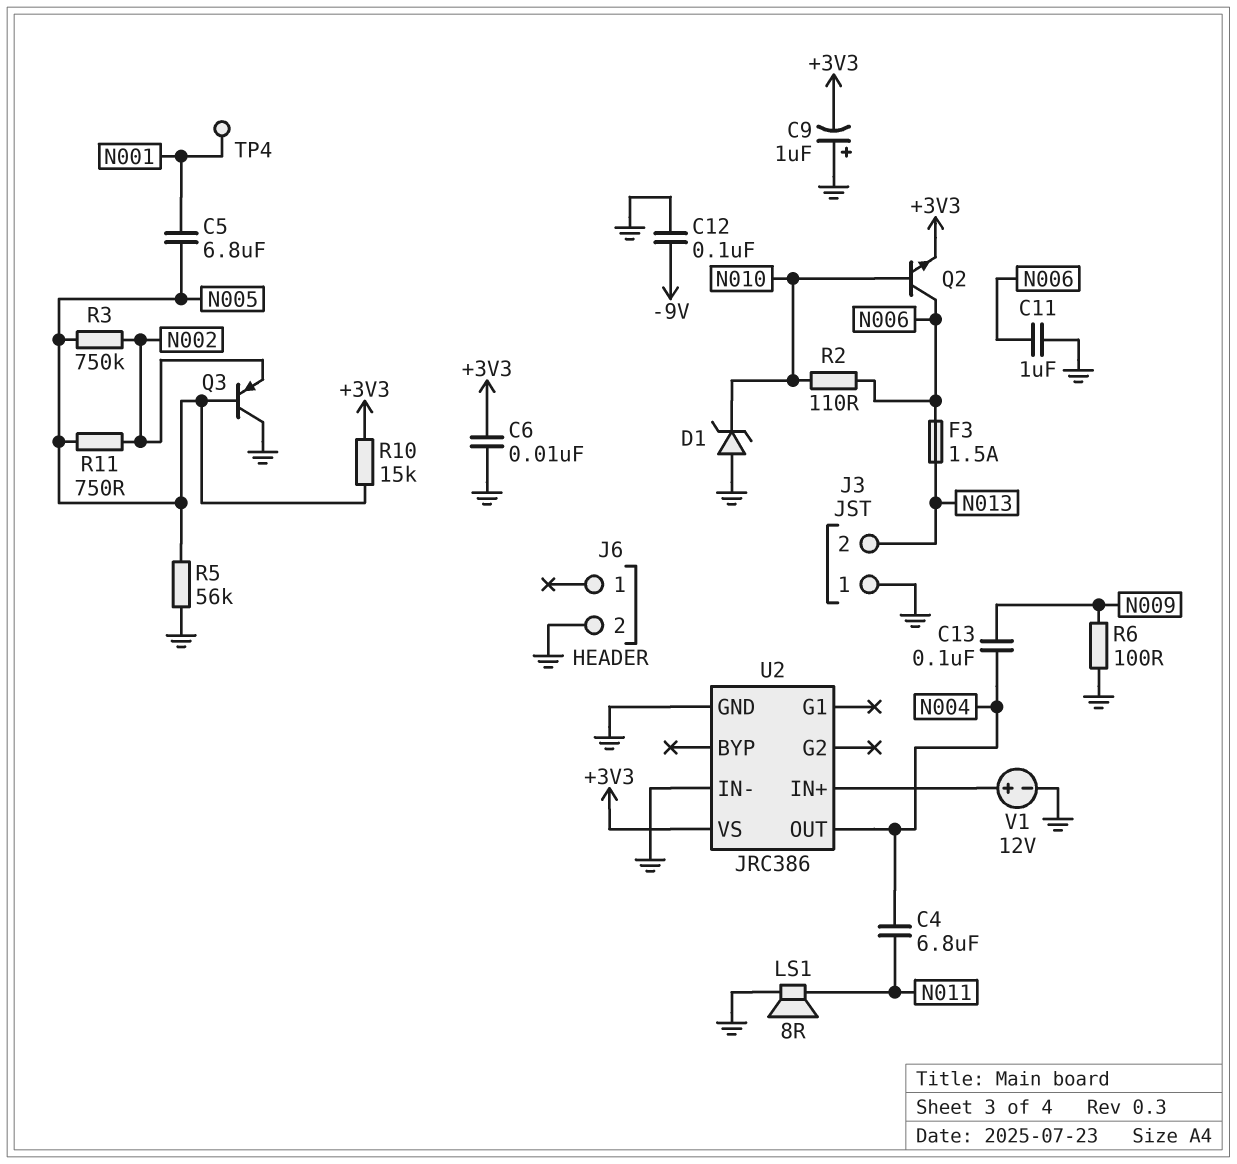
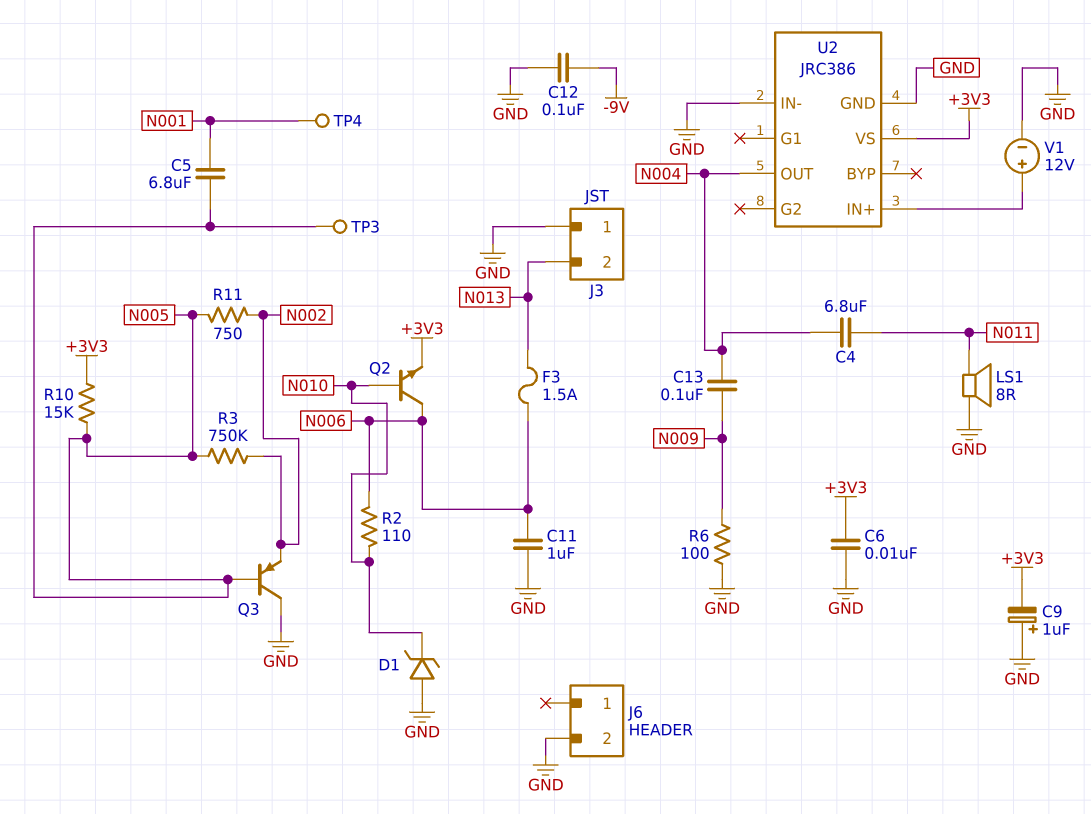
R5: 56k (GND, N005) -> none
TP3: none -> test point (N005)

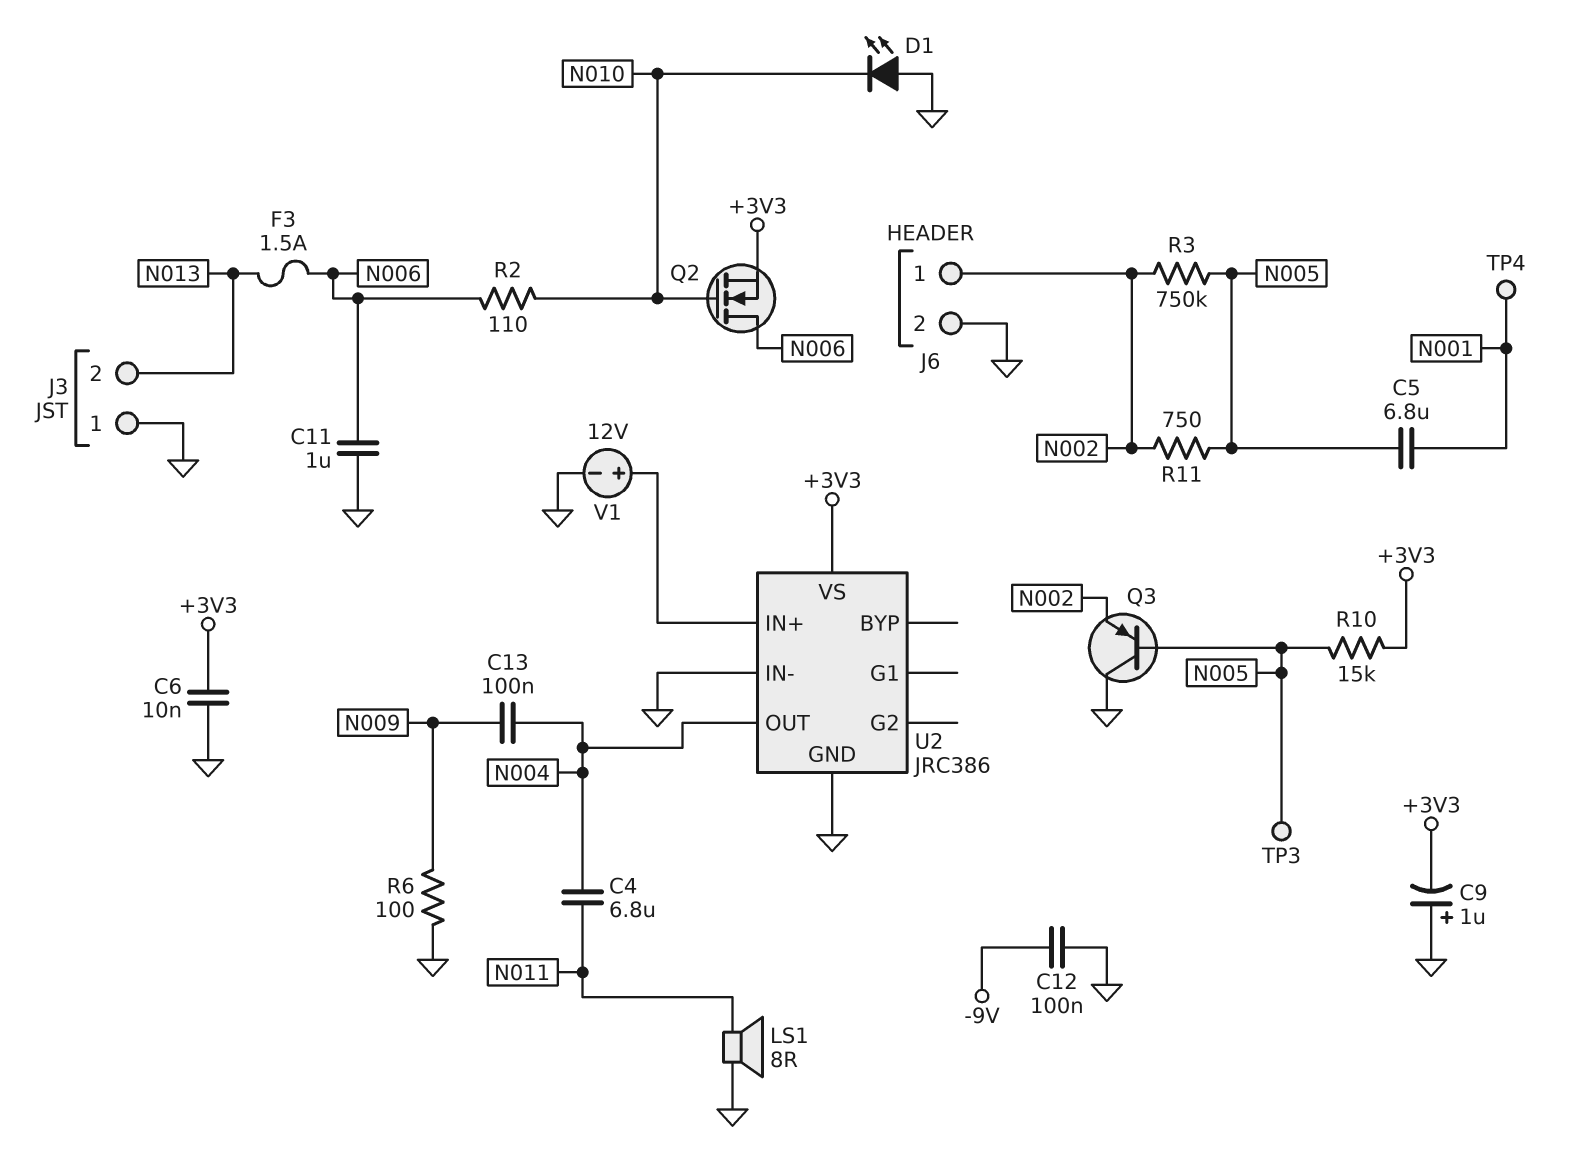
D1: zener (A GND, K N010) -> LED (A GND, K N010)
J6 pin 1: none -> N002
Q2: NPN (B N010, C N006, E +3V3) -> NMOS (G N010, D N006, S +3V3)

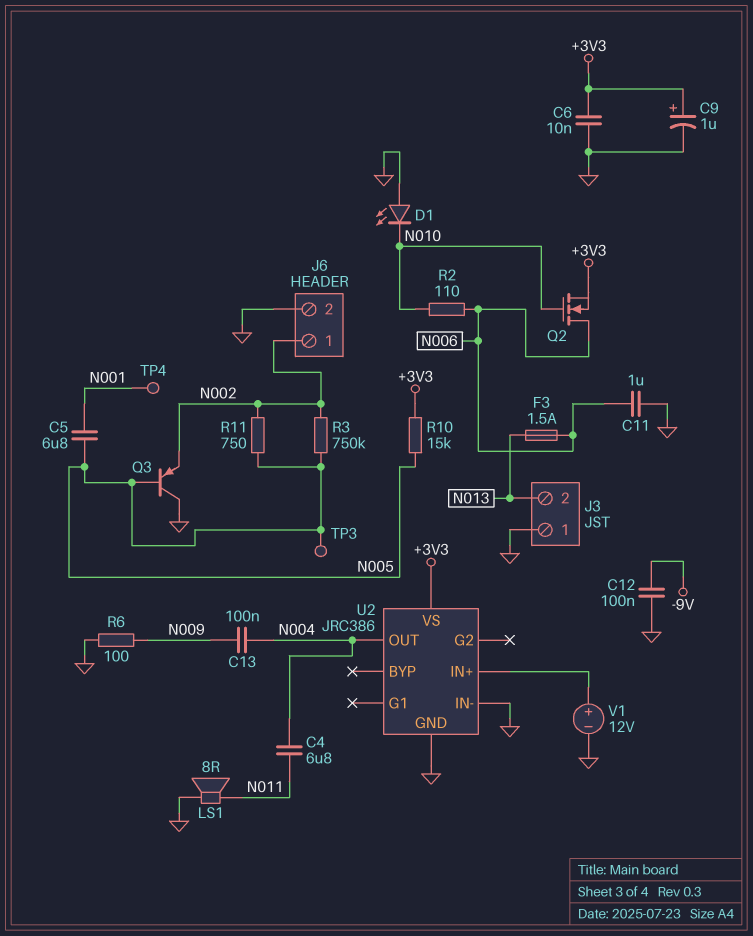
C9: 1uF (plus GND, minus +3V3) -> 1uF (plus +3V3, minus GND)

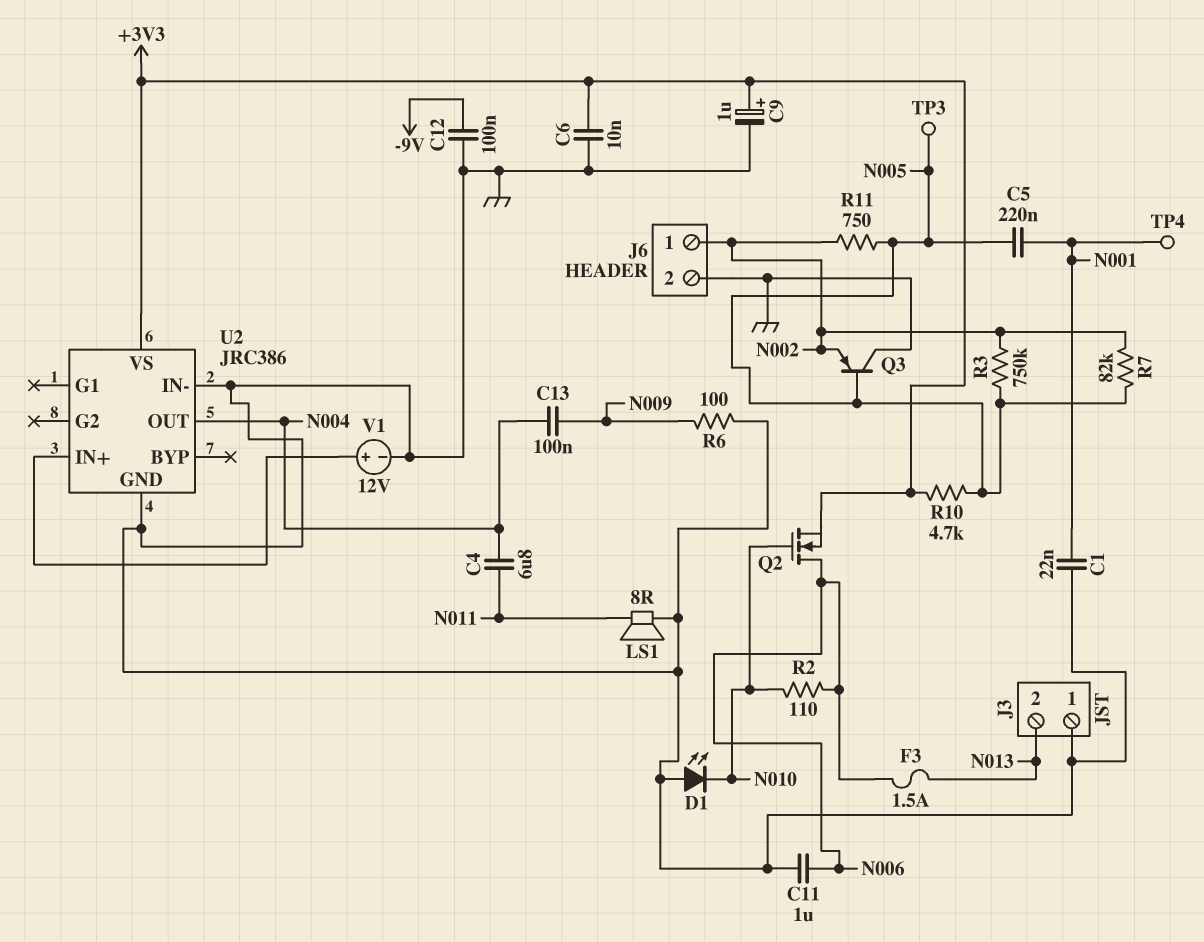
C1: none -> 22nF (GND, N001)
C5: 6.8uF (N001, N005) -> 220nF (N001, N005)
R7: none -> 82k (N002, N005)
R10: 15k (+3V3, N005) -> 4.7k (+3V3, N005)

